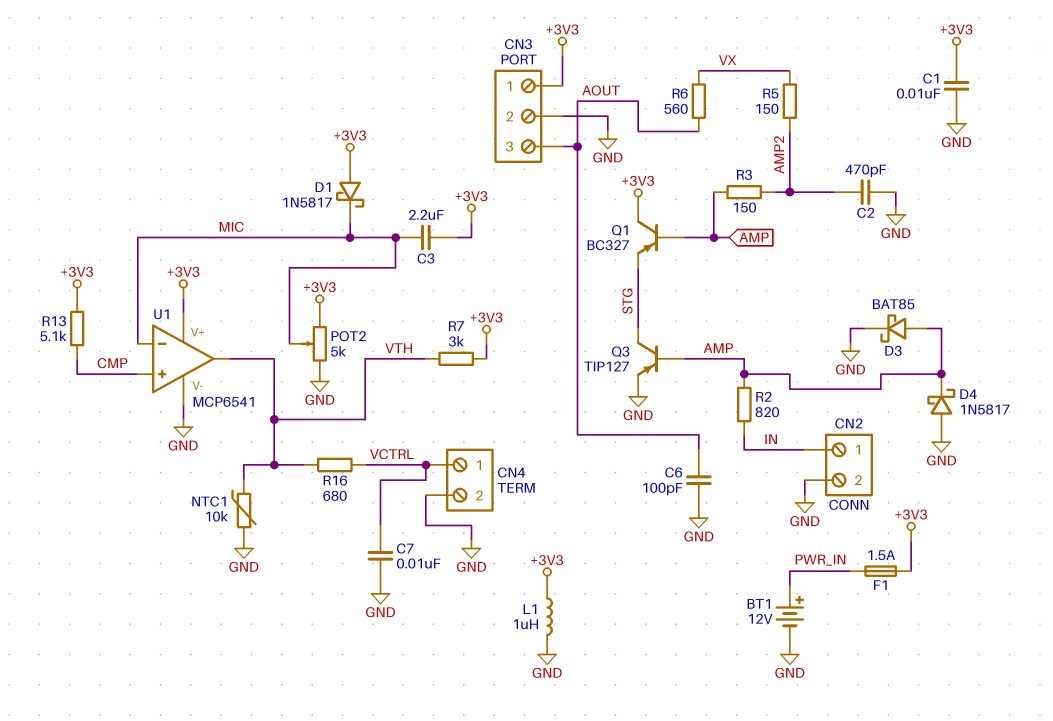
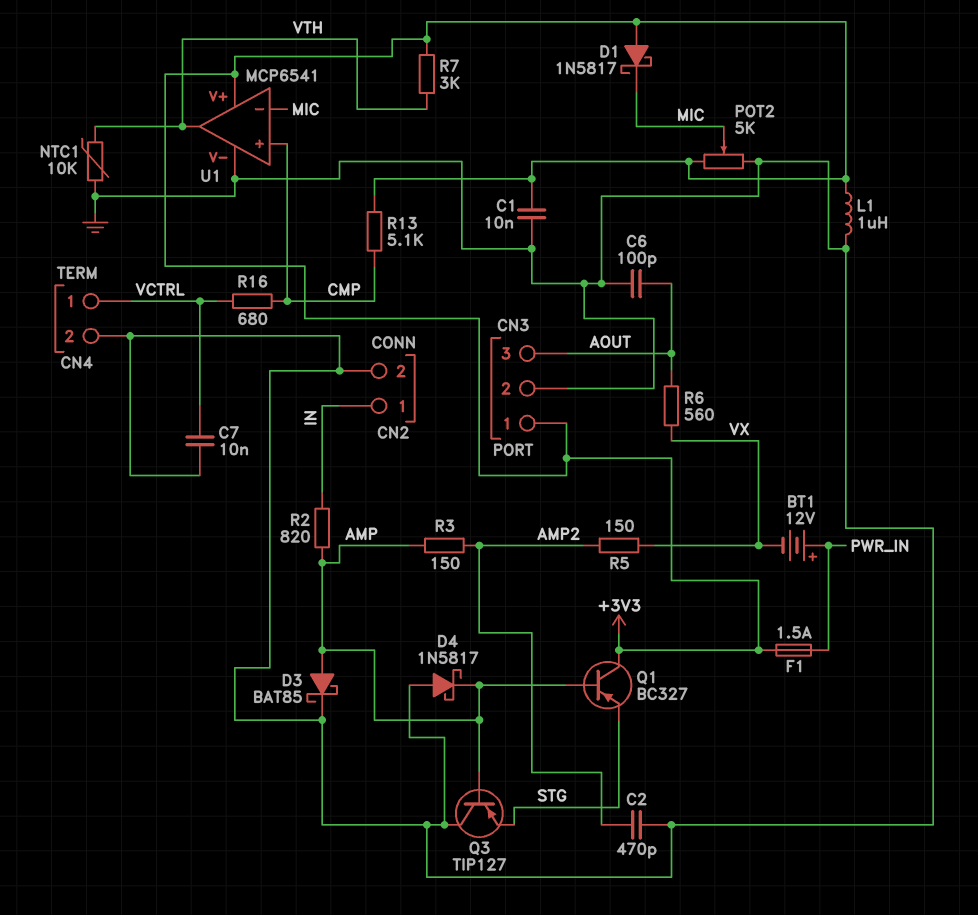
BT1: 12V (plus PWR_IN, minus GND) -> 12V (plus PWR_IN, minus VX)
C3: 2.2uF (+3V3, MIC) -> none
Q3: PNP TIP127 (B AMP, C STG, E GND) -> PNP TIP127 (B AMP, C GND, E STG)
R16: 680 (VCTRL, VTH) -> 680 (CMP, VCTRL)

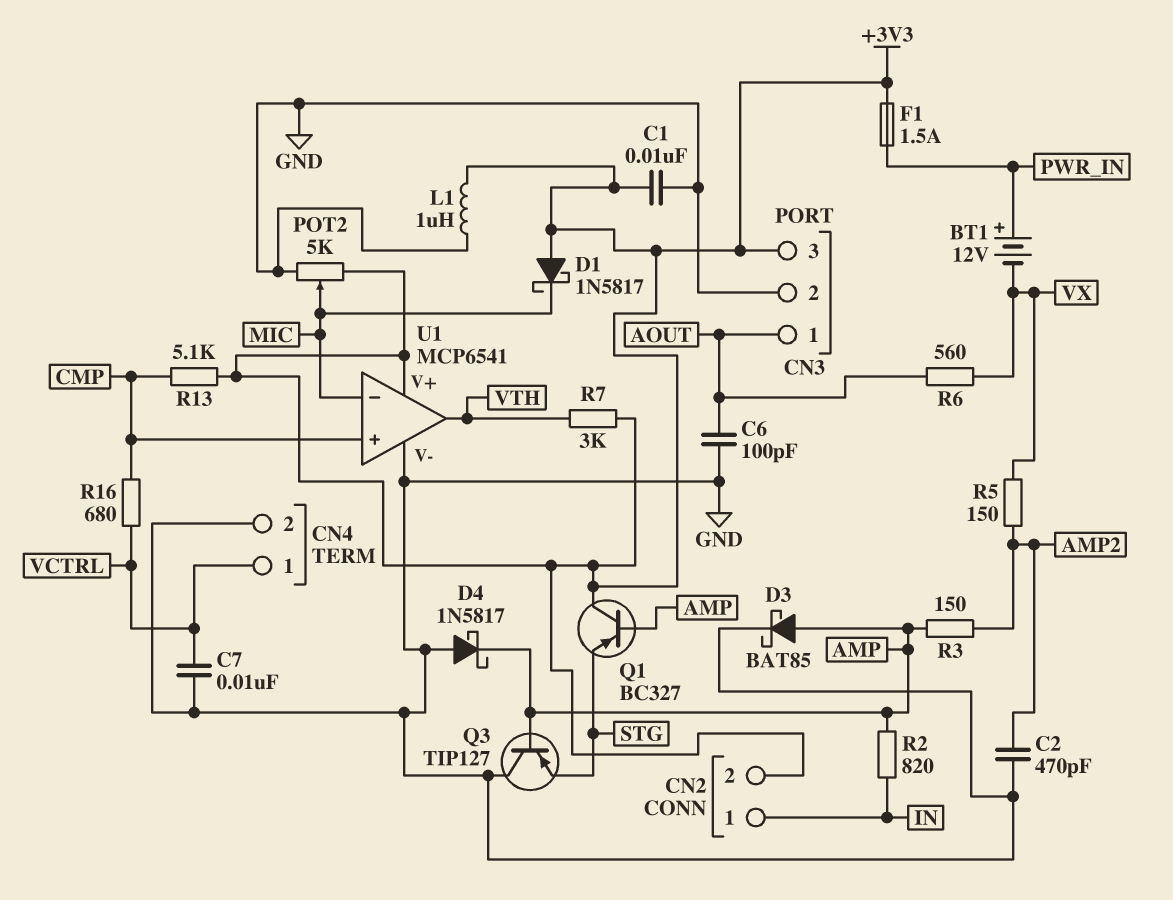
CN2 pin 2: GND -> +3V3
CN3 pin 1: +3V3 -> AOUT
CN3 pin 3: AOUT -> +3V3
NTC1: 10k (GND, VTH) -> none

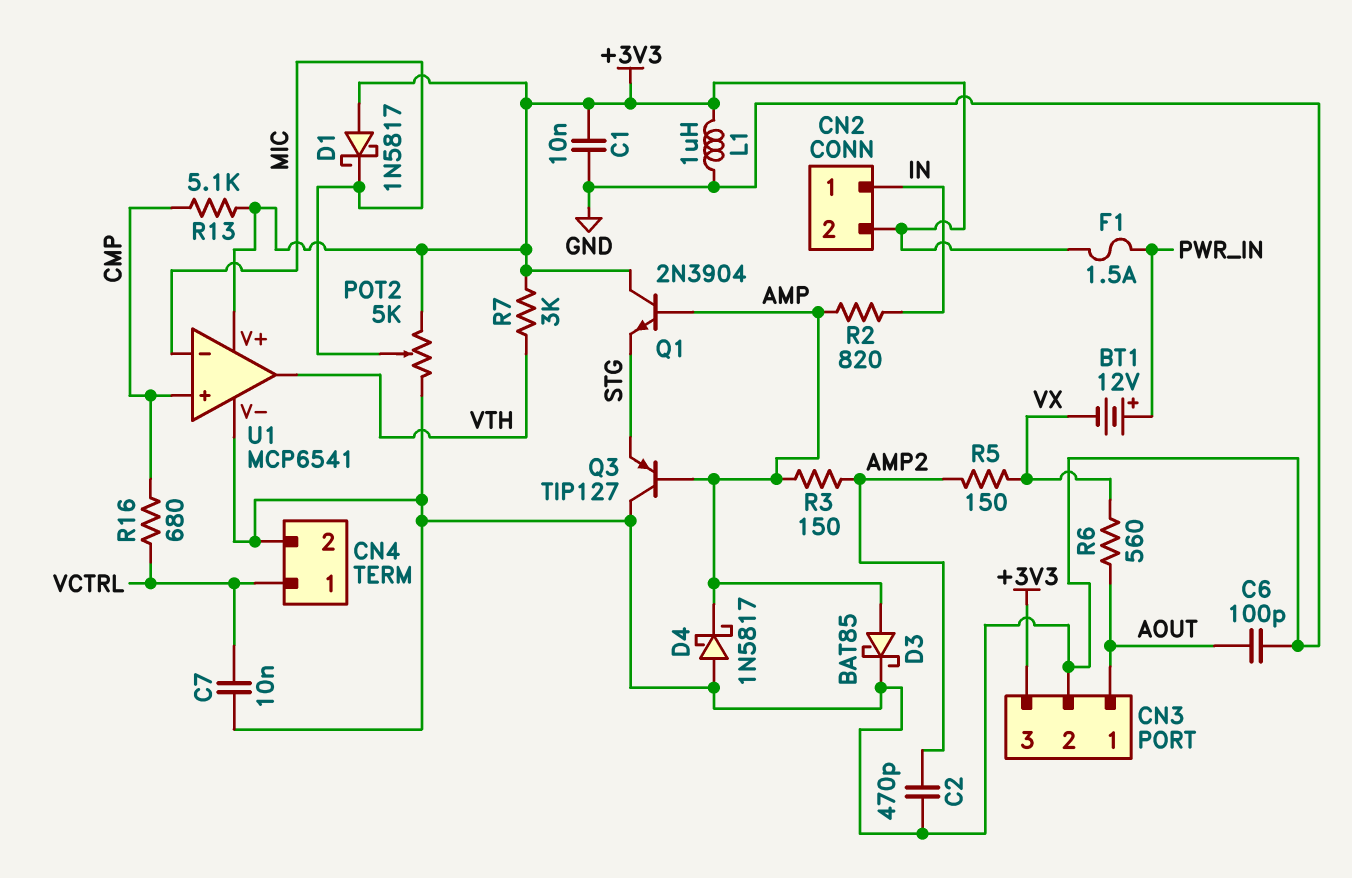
Q1: PNP BC327 (B AMP, C +3V3, E STG) -> NPN 2N3904 (B AMP, C +3V3, E STG)

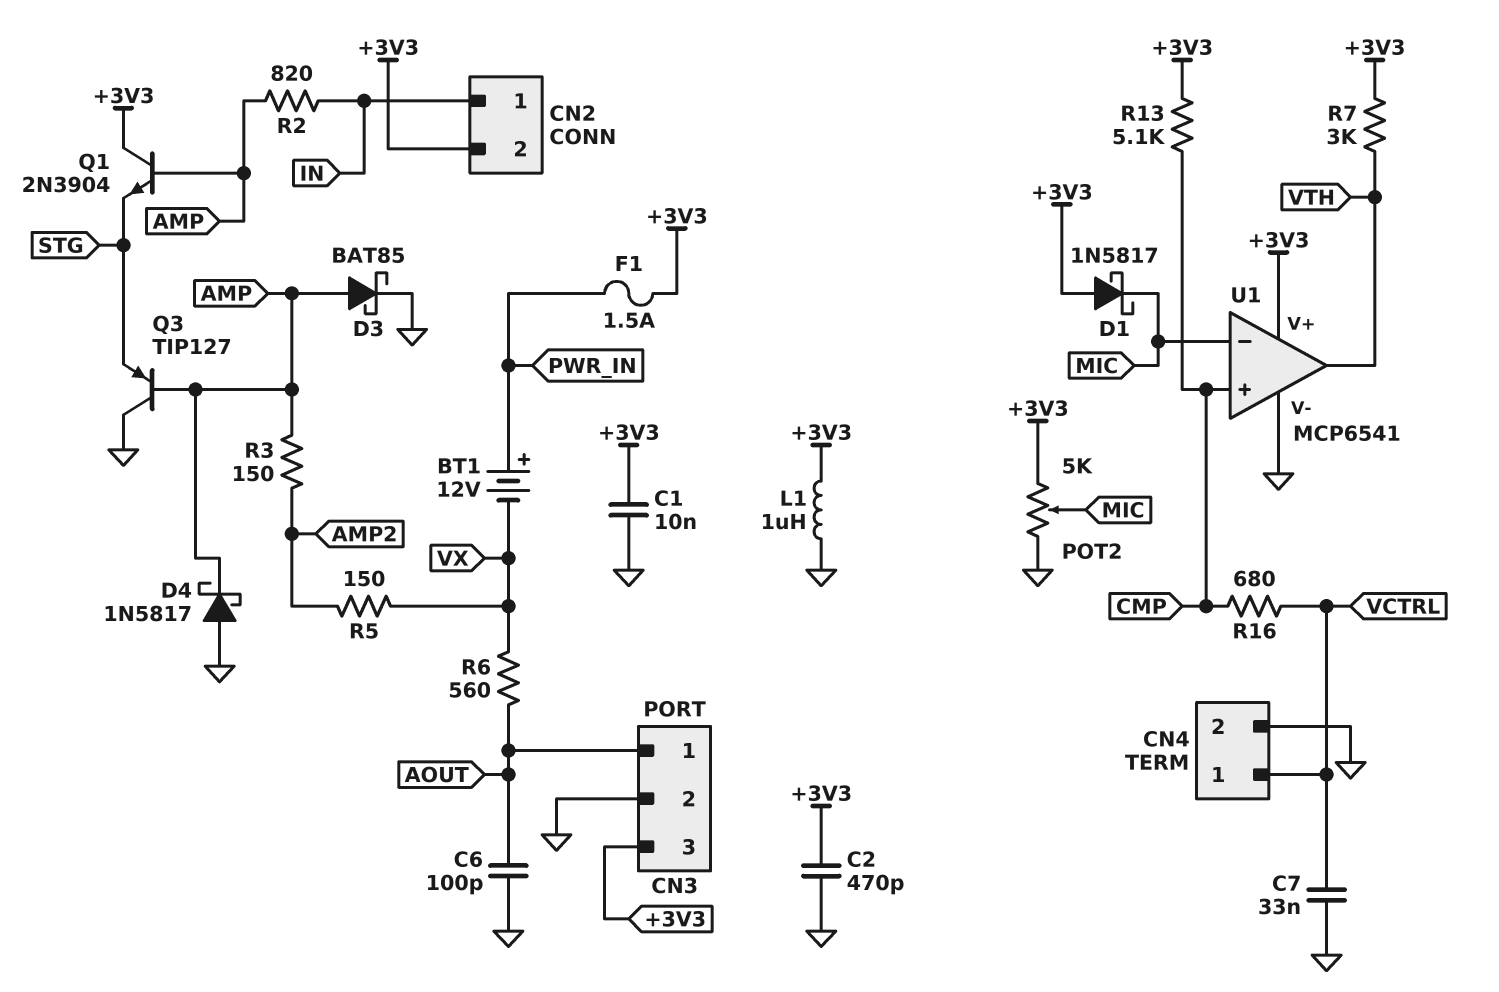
C2: 470pF (AMP2, GND) -> 470pF (+3V3, GND)
C7: 10nF (GND, VCTRL) -> 33nF (GND, VCTRL)

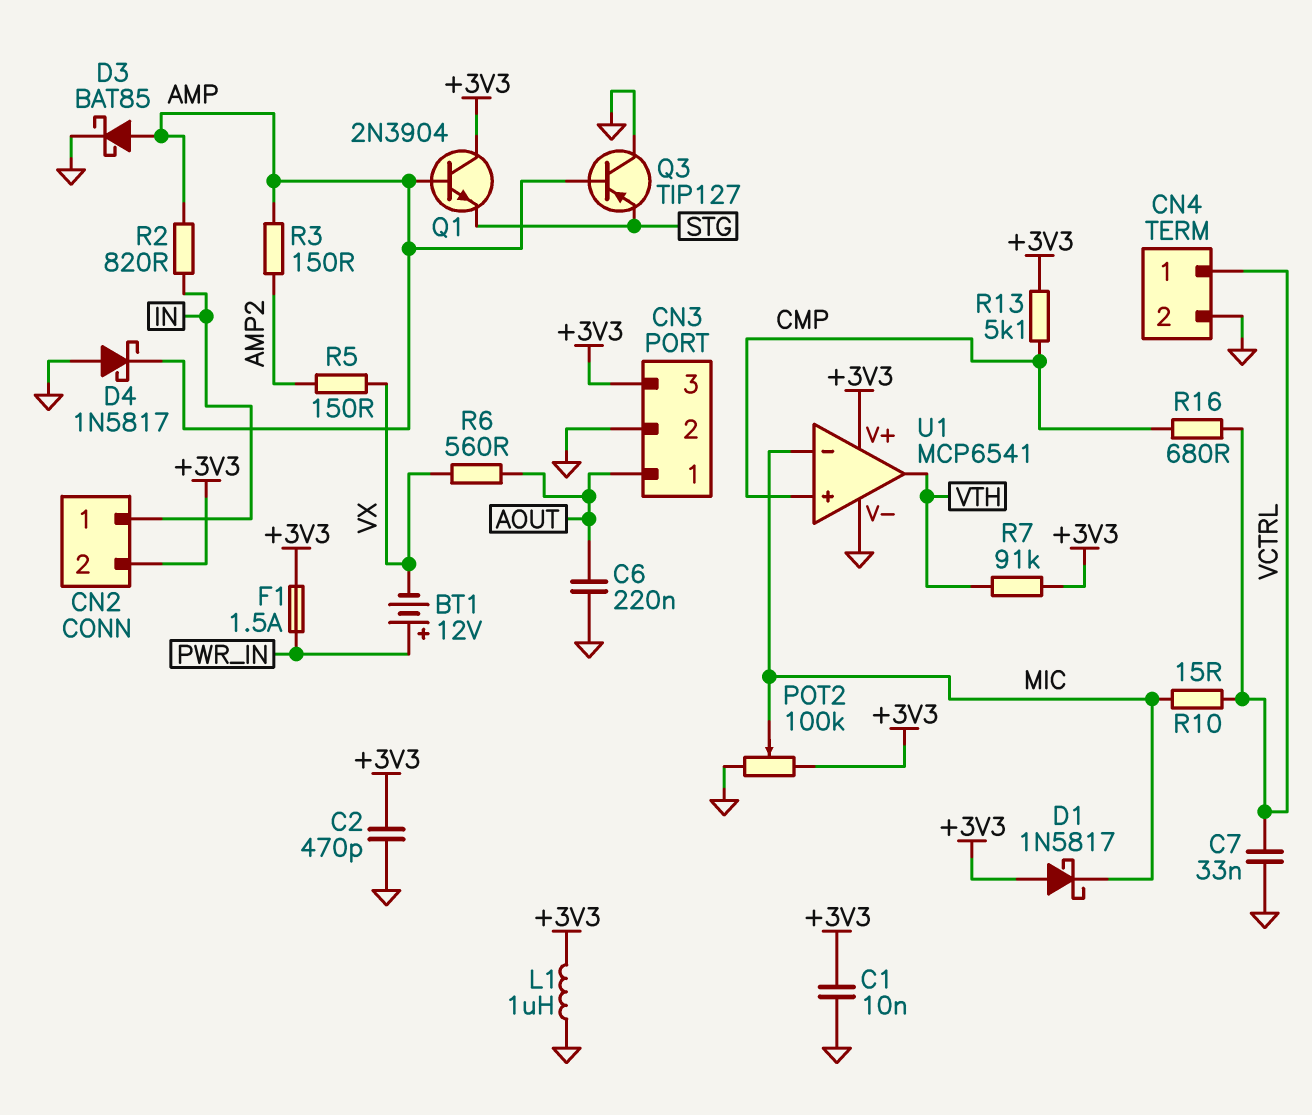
C6: 100pF (AOUT, GND) -> 220nF (AOUT, GND)
POT2: 5k (+3V3, GND, wiper MIC) -> 100k (+3V3, GND, wiper MIC)
R7: 3k (+3V3, VTH) -> 91k (+3V3, VTH)
R10: none -> 15 (MIC, VCTRL)

